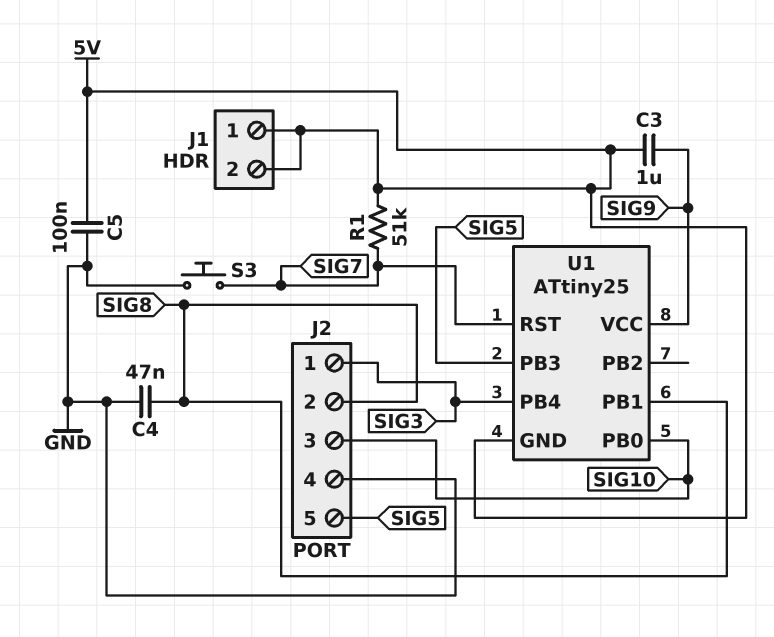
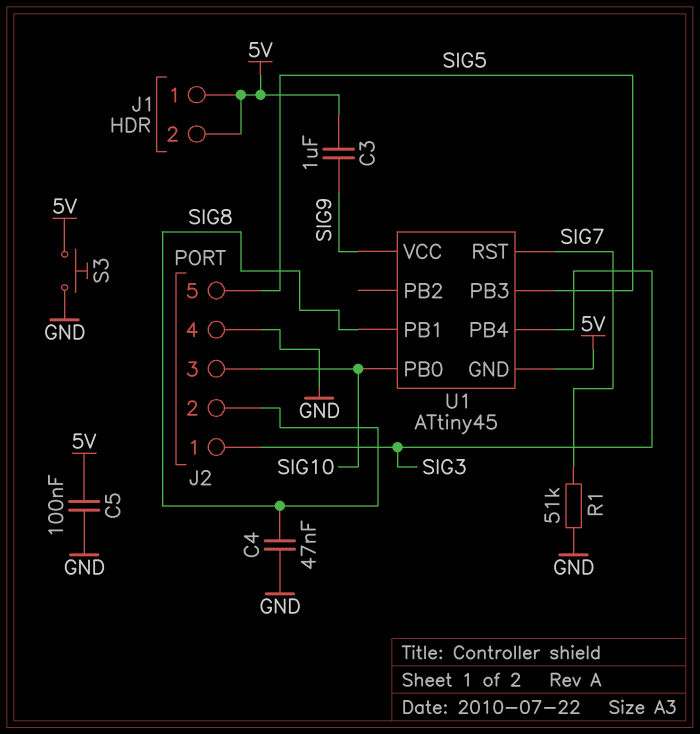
R1: 51k (5V, SIG7) -> 51k (GND, SIG7)
S3: button (GND, SIG7) -> button (5V, GND)
U1: ATtiny25 -> ATtiny45

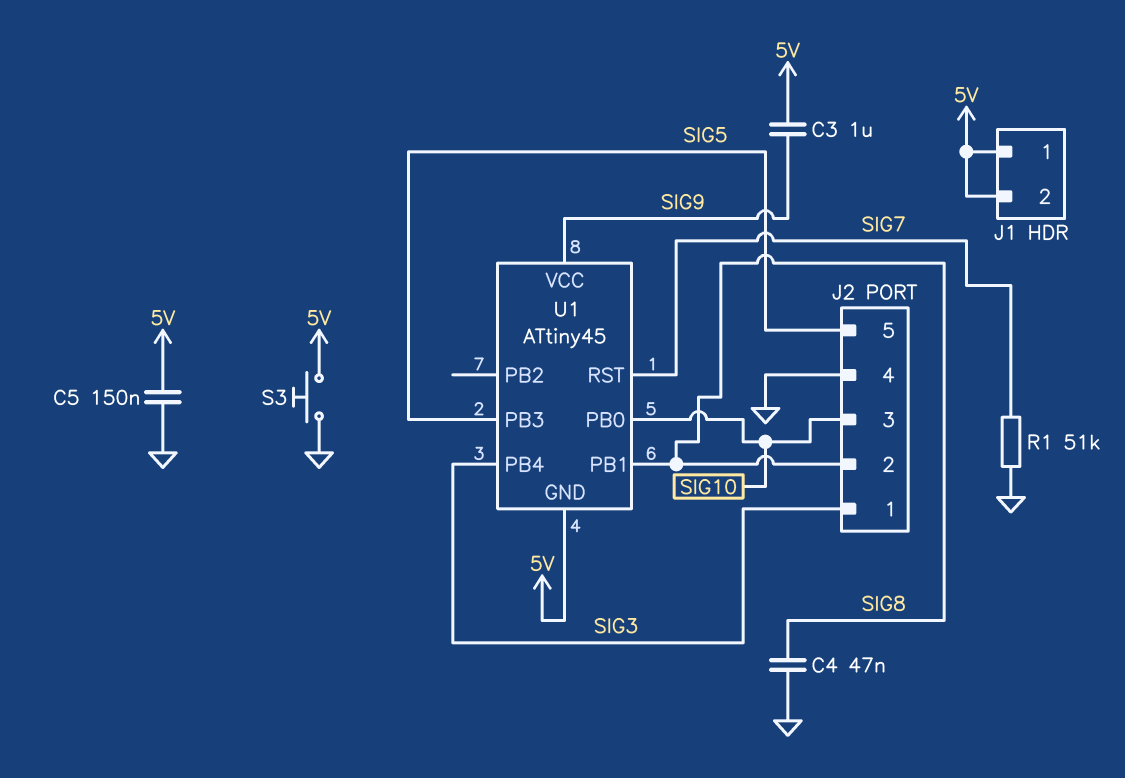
C5: 100nF (5V, GND) -> 150nF (5V, GND)

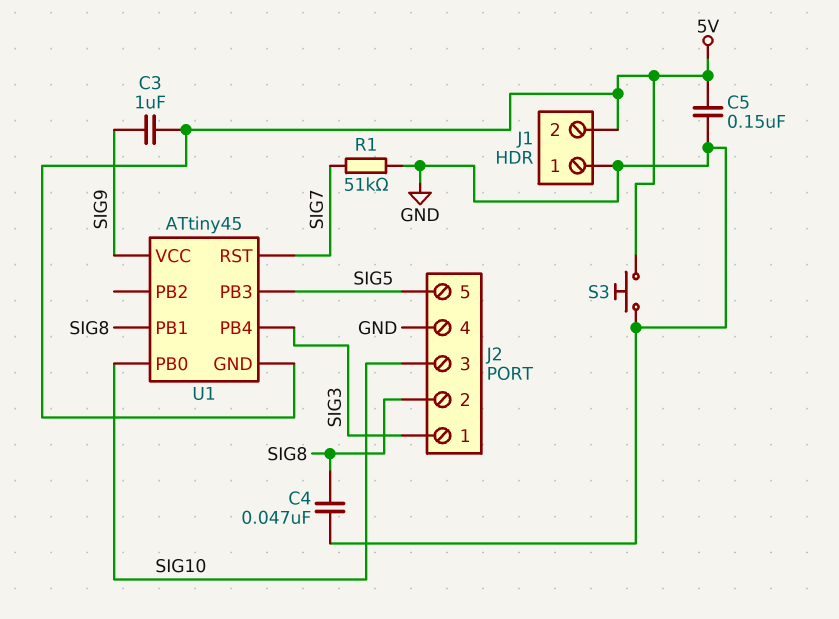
J1 pin 1: 5V -> GND

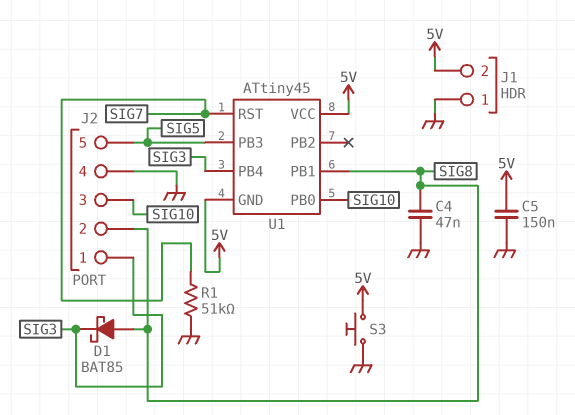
C3: 1uF (5V, SIG9) -> none
D1: none -> schottky BAT85 (A SIG8, K SIG3)
U1 pin VCC: SIG9 -> 5V

